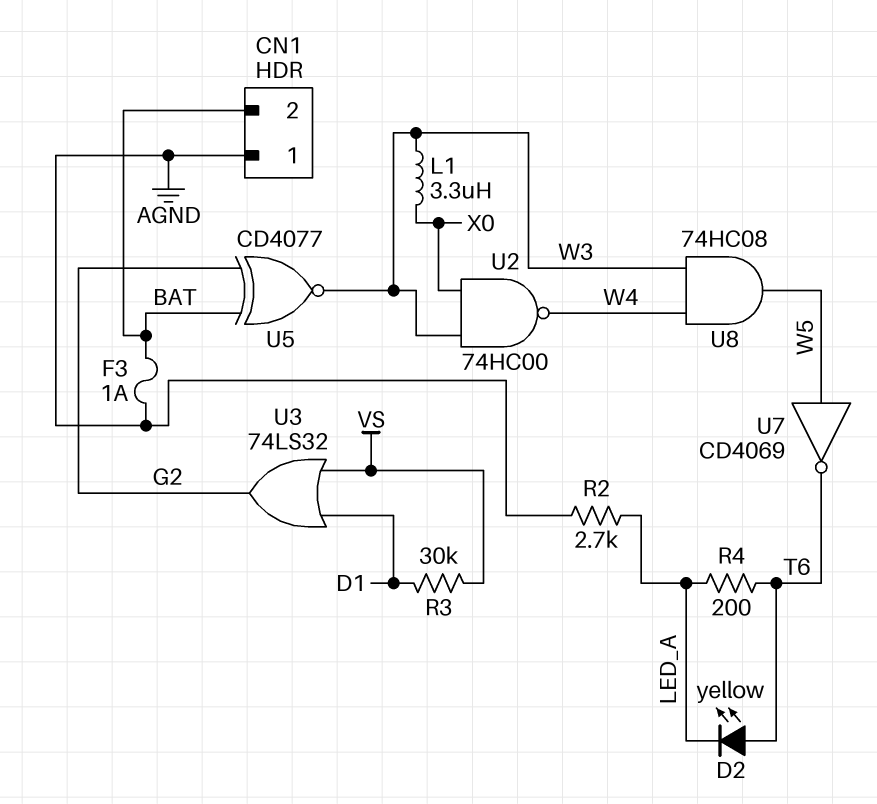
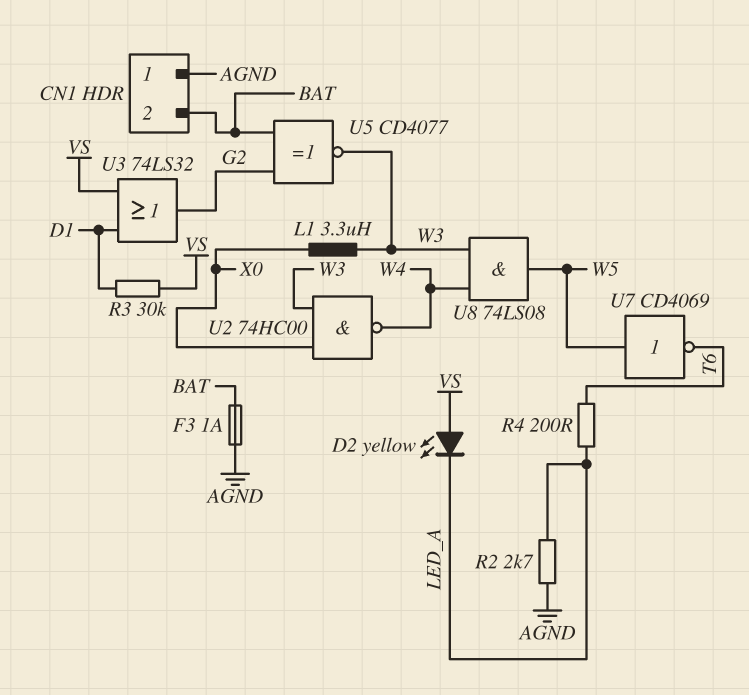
D2: LED yellow (A T6, K LED_A) -> LED yellow (A VS, K LED_A)
U8: AND 74HC08 (in W3, in W4, out W5) -> AND 74LS08 (in W3, in W4, out W5)

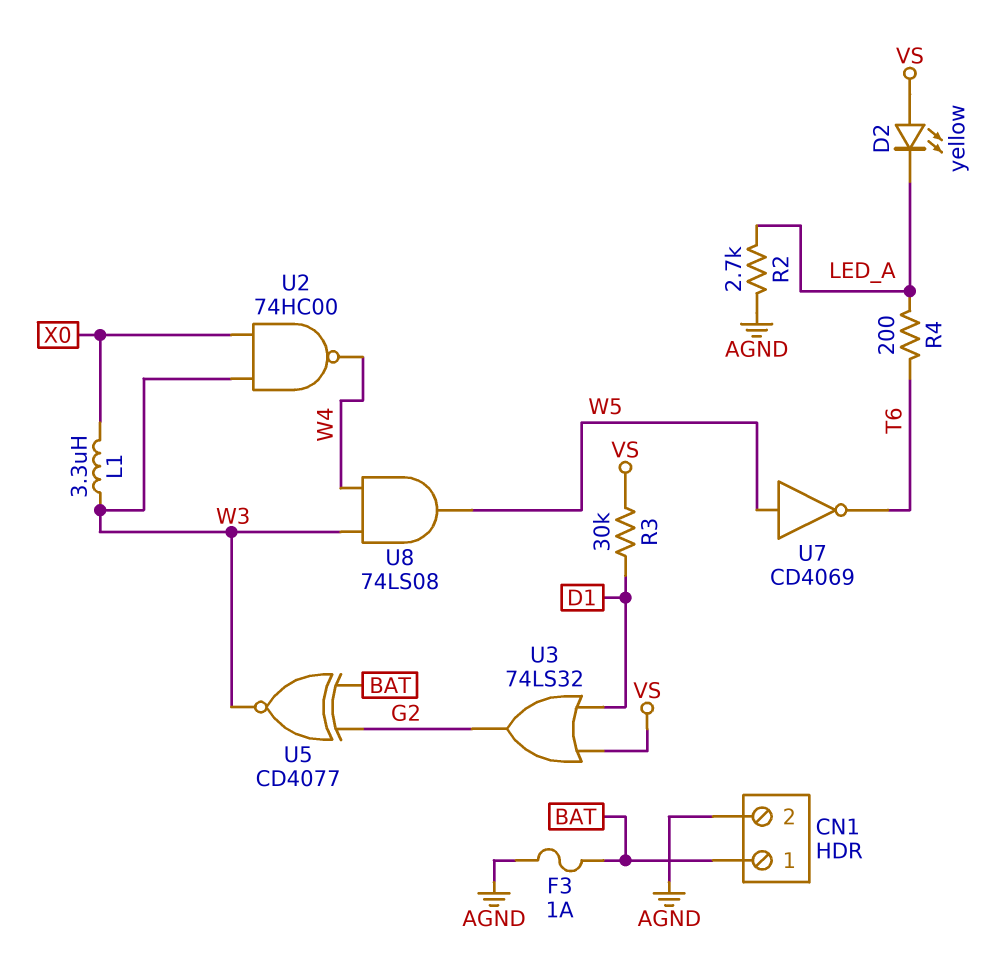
CN1 pin 1: AGND -> BAT
CN1 pin 2: BAT -> AGND

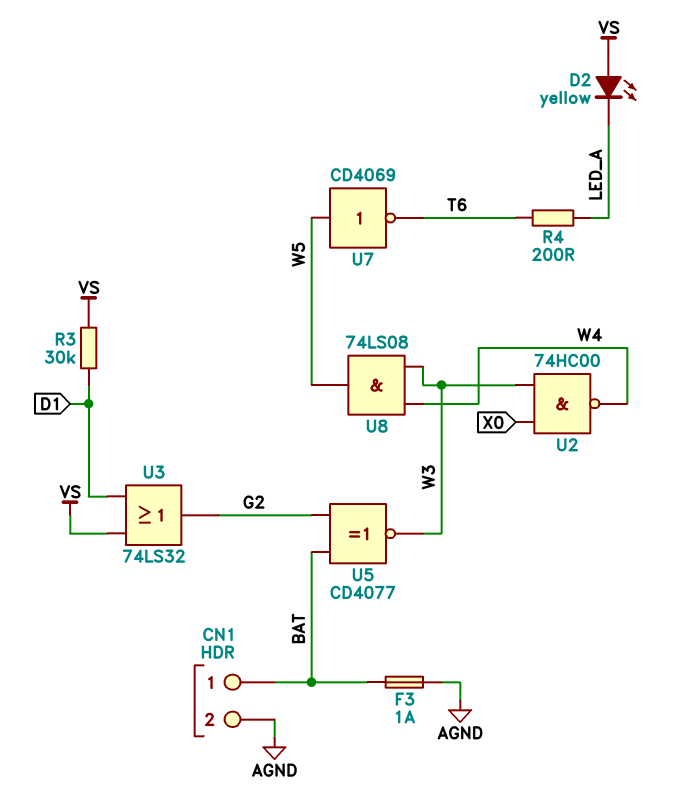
L1: 3.3uH (W3, X0) -> none
R2: 2.7k (AGND, LED_A) -> none

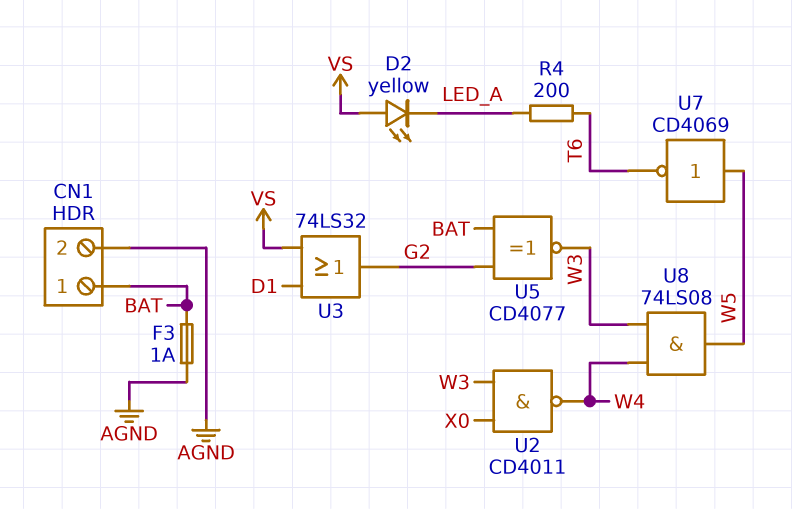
R3: 30k (D1, VS) -> none
U2: NAND 74HC00 (in W3, in X0, out W4) -> NAND CD4011 (in W3, in X0, out W4)

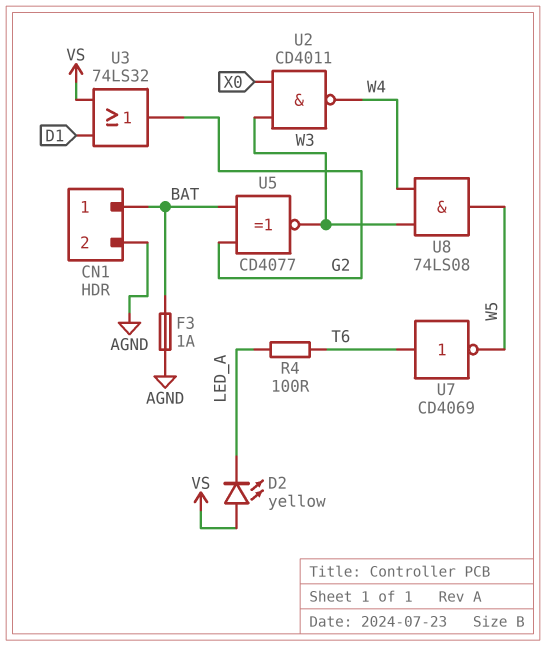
R4: 200 (LED_A, T6) -> 100 (LED_A, T6)
U7: NOT CD4069 (in W5, out T6) -> NOT CD4069 (in T6, out W5)

